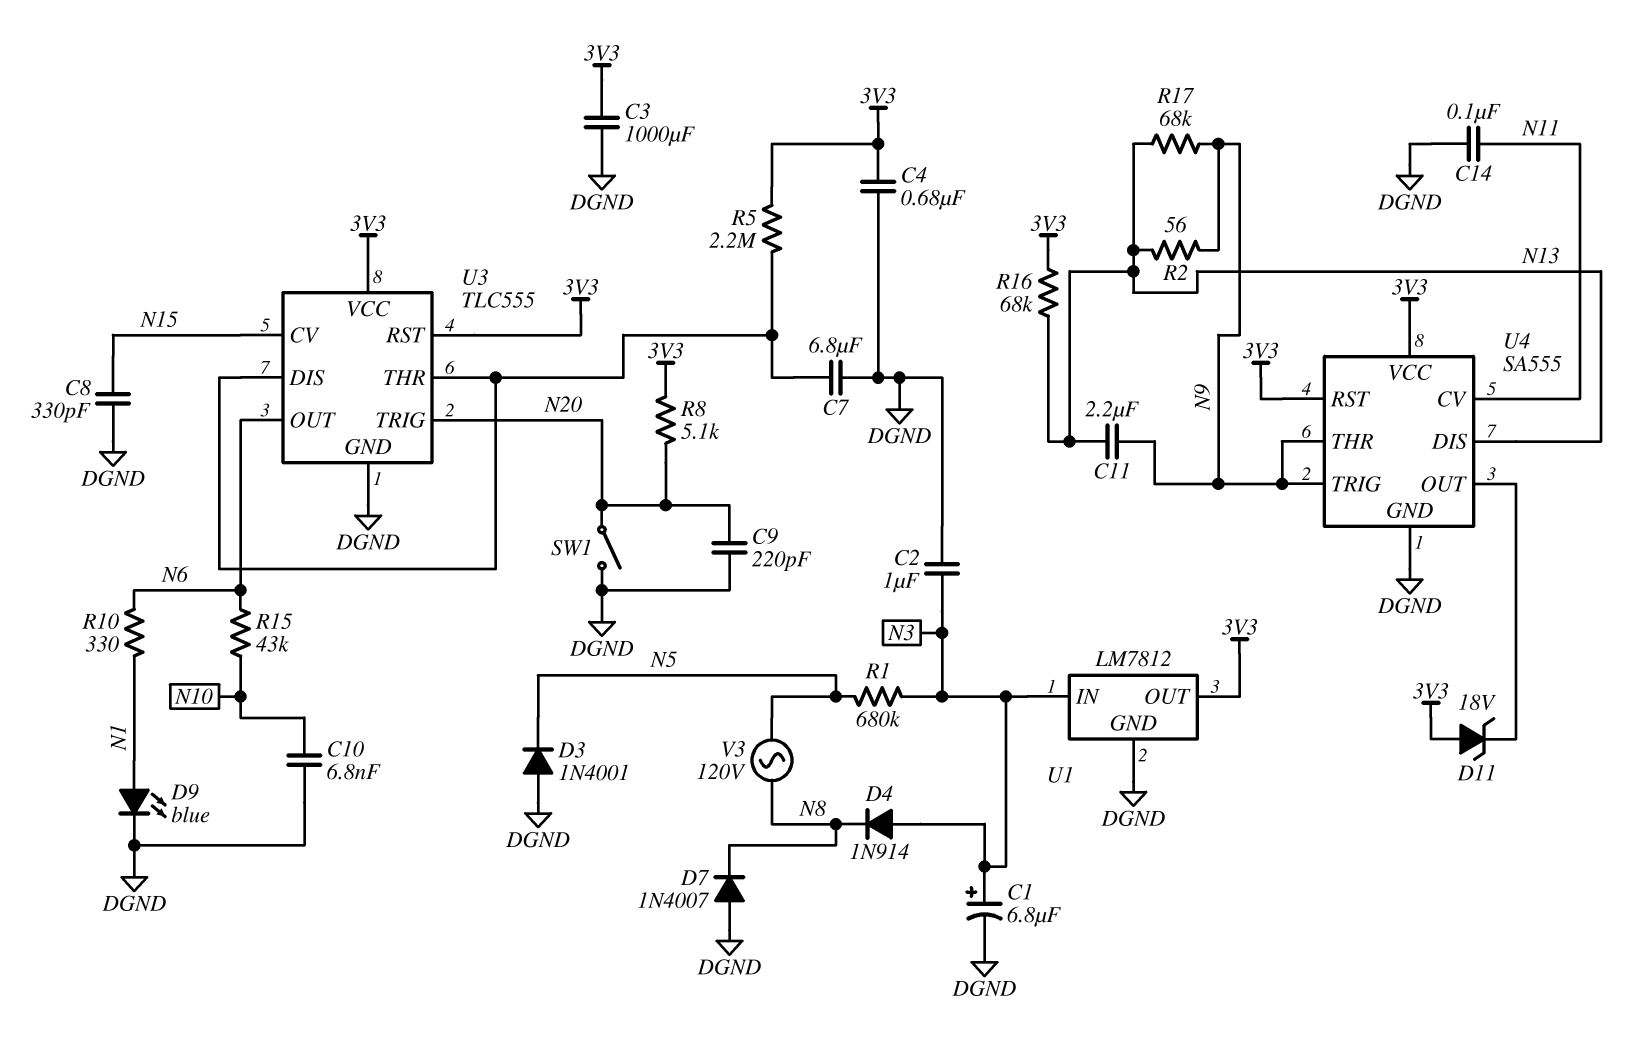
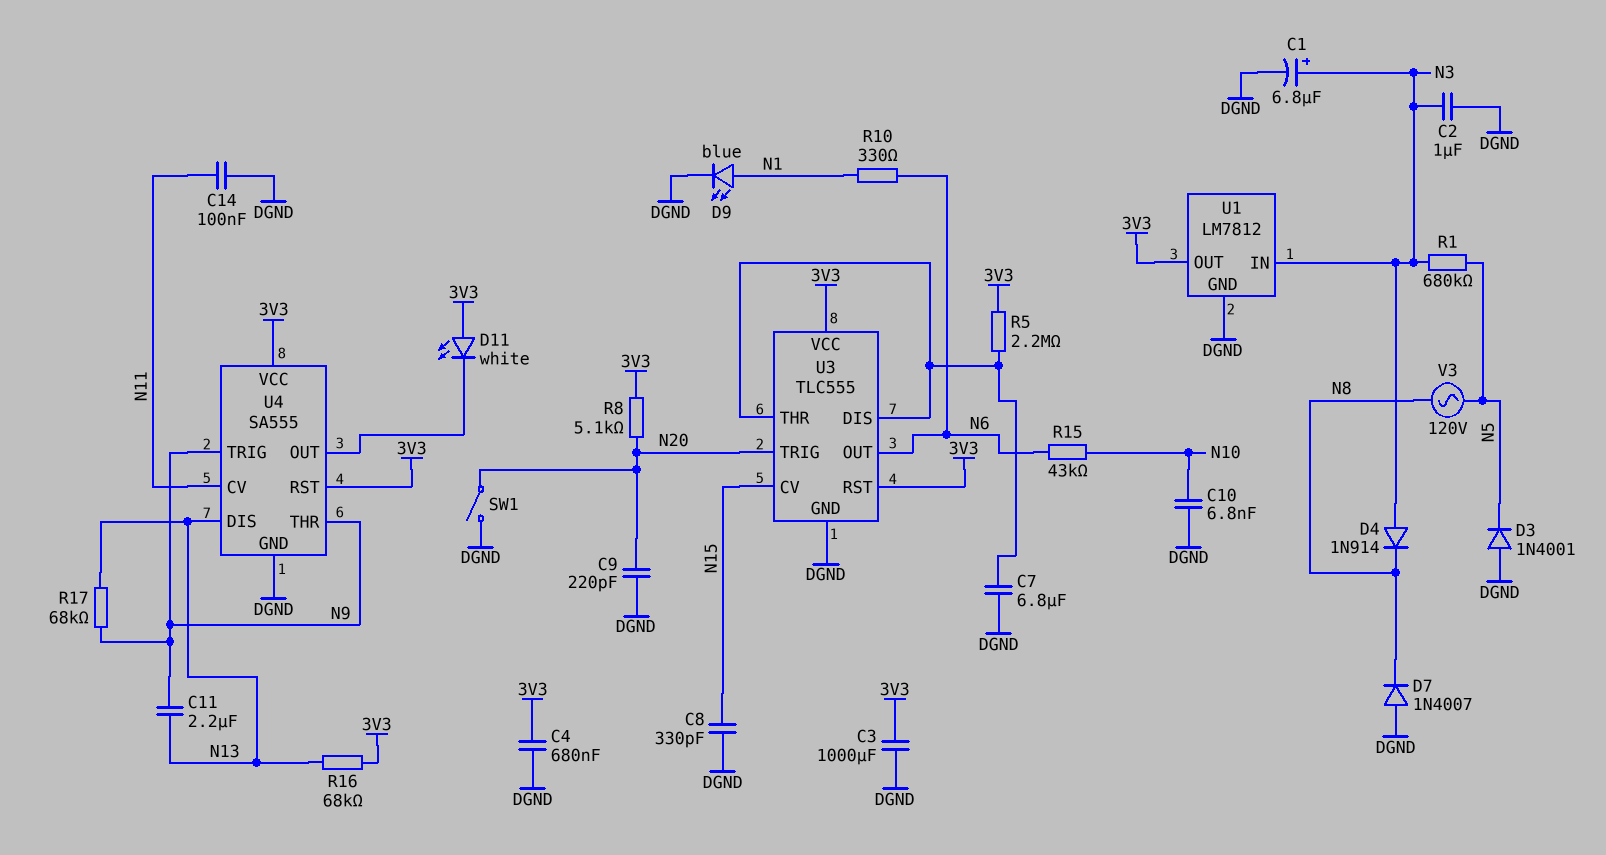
D11: zener 18V (A 3V3, K U4/OUT) -> LED white (A 3V3, K U4/OUT)
R2: 56 (N9, N13) -> none

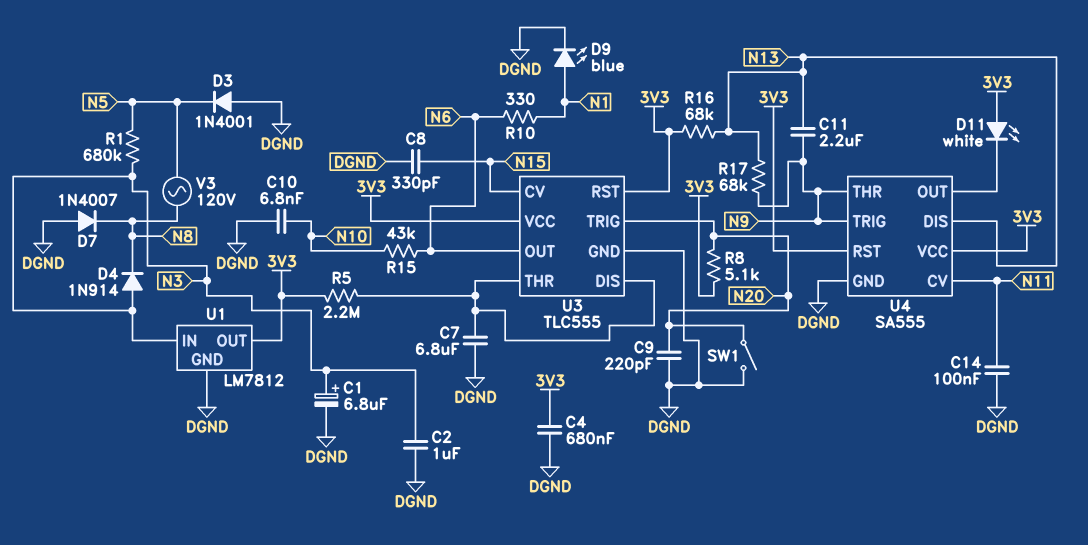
C3: 1000uF (3V3, DGND) -> none

